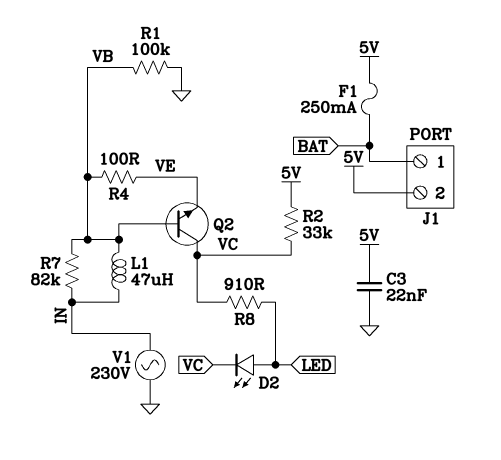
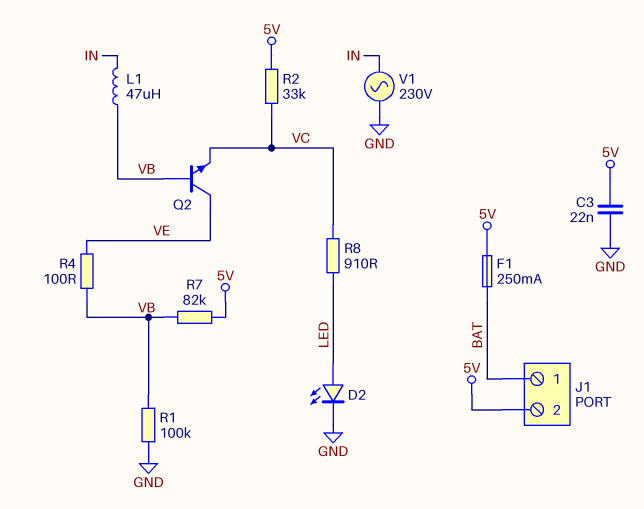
D2: LED (A LED, K VC) -> LED (A LED, K GND)
Q2: NPN (B VB, C VC, E VE) -> NPN (B VB, C VE, E VC)
R7: 82k (IN, VB) -> 82k (5V, VB)

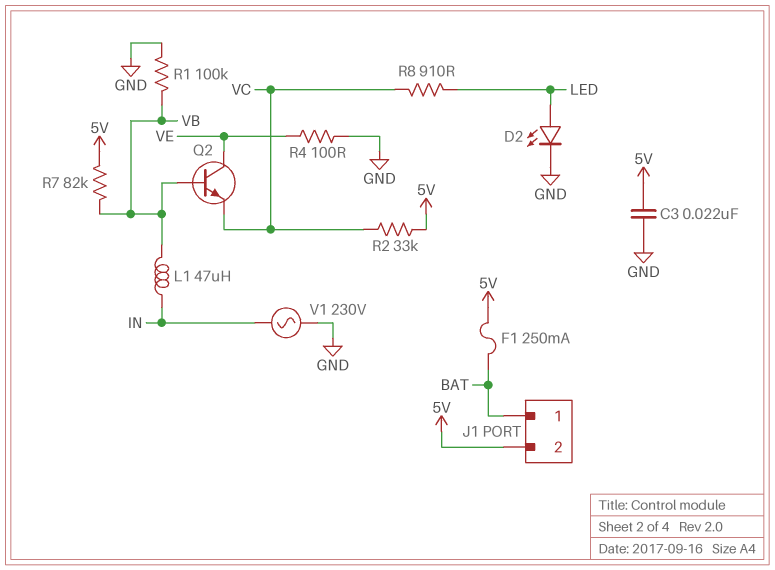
R4: 100 (VB, VE) -> 100 (GND, VE)

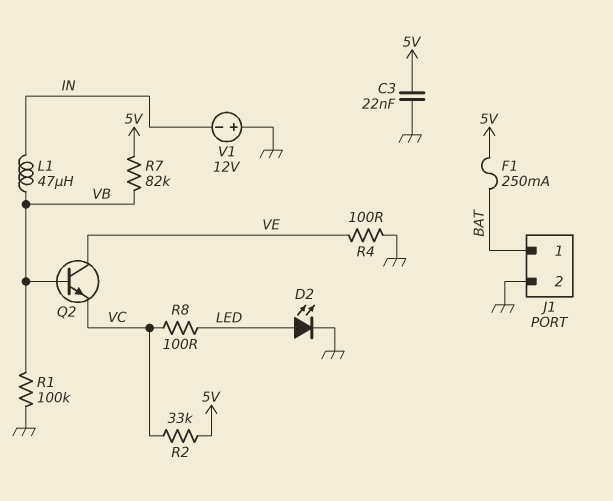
J1 pin 2: 5V -> GND
R8: 910 (LED, VC) -> 100 (LED, VC)
V1: AC 230V (GND, IN) -> 12V (plus GND, minus IN)

